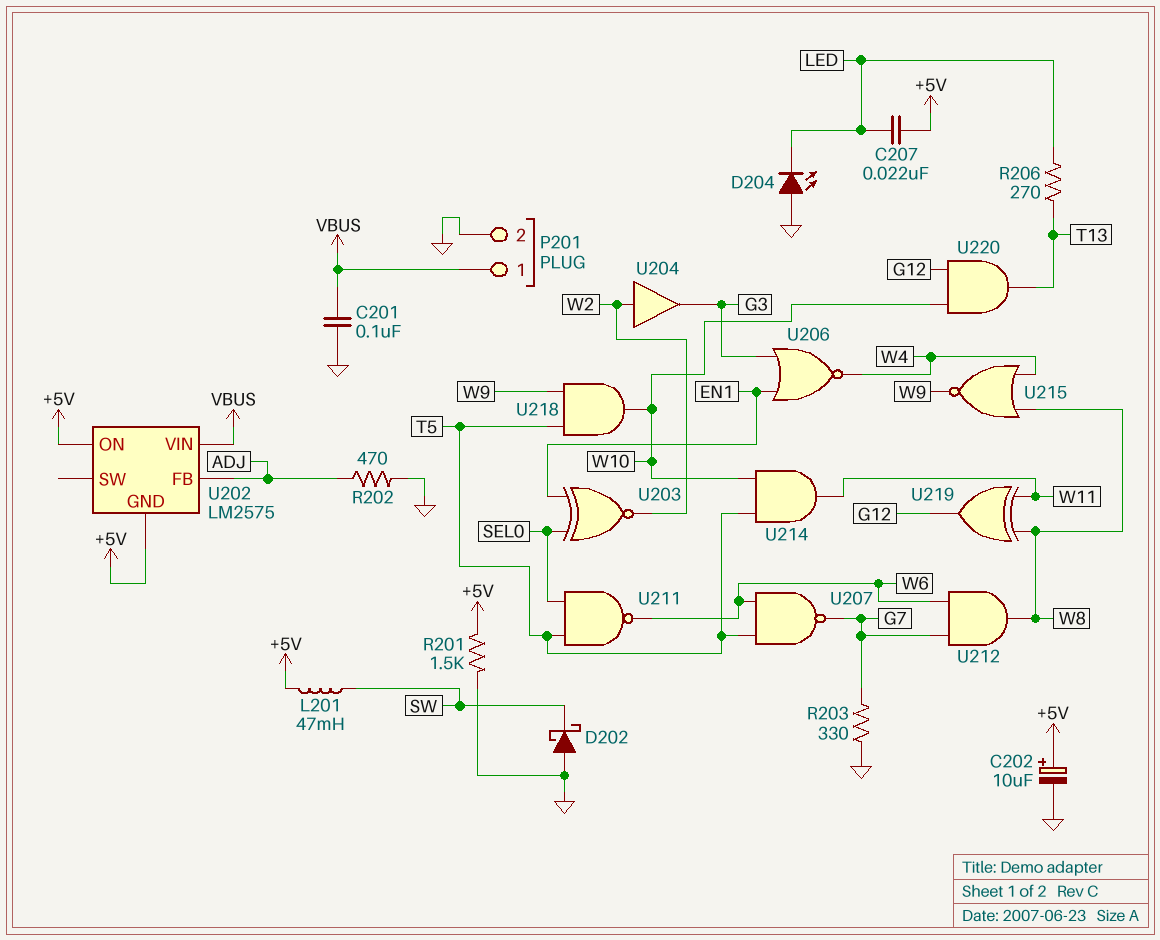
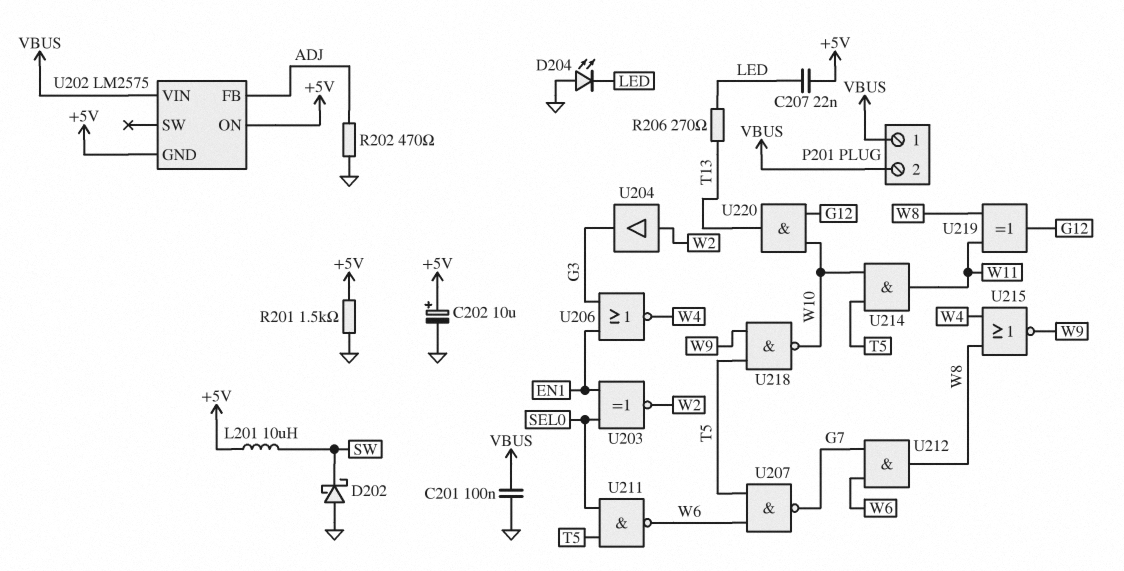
L201: 47mH (+5V, SW) -> 10uH (+5V, SW)
P201 pin 2: GND -> VBUS
R203: 330 (G7, GND) -> none
U218: AND (in T5, in W9, out W10) -> NAND (in T5, in W9, out W10)

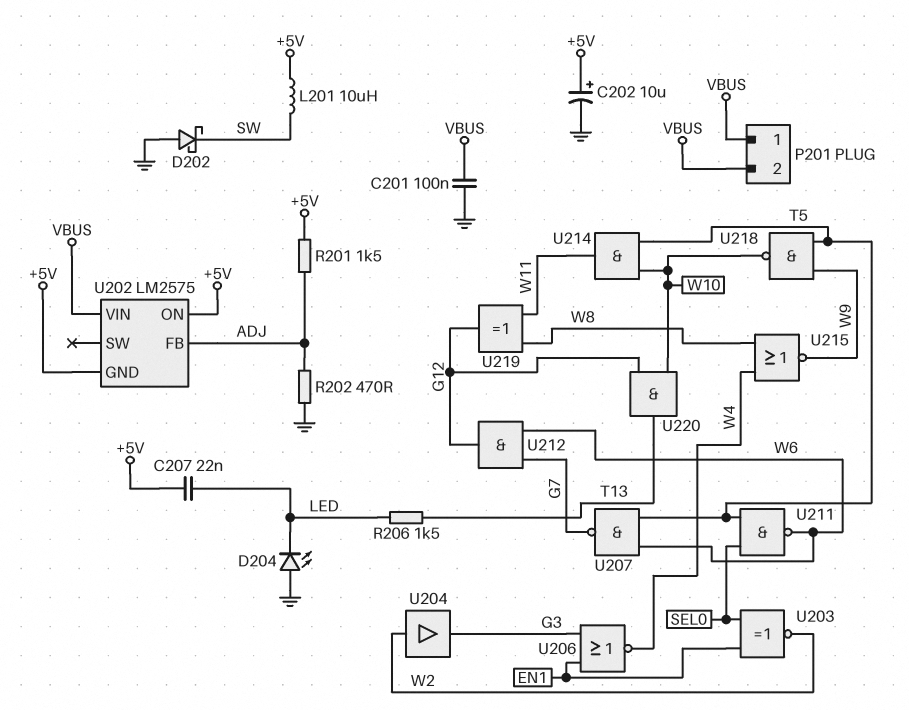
R201: 1.5k (+5V, GND) -> 1.5k (+5V, ADJ)
R206: 270 (LED, T13) -> 1.5k (LED, T13)
U212: AND (in G7, in W6, out W8) -> AND (in G7, in W6, out G12)

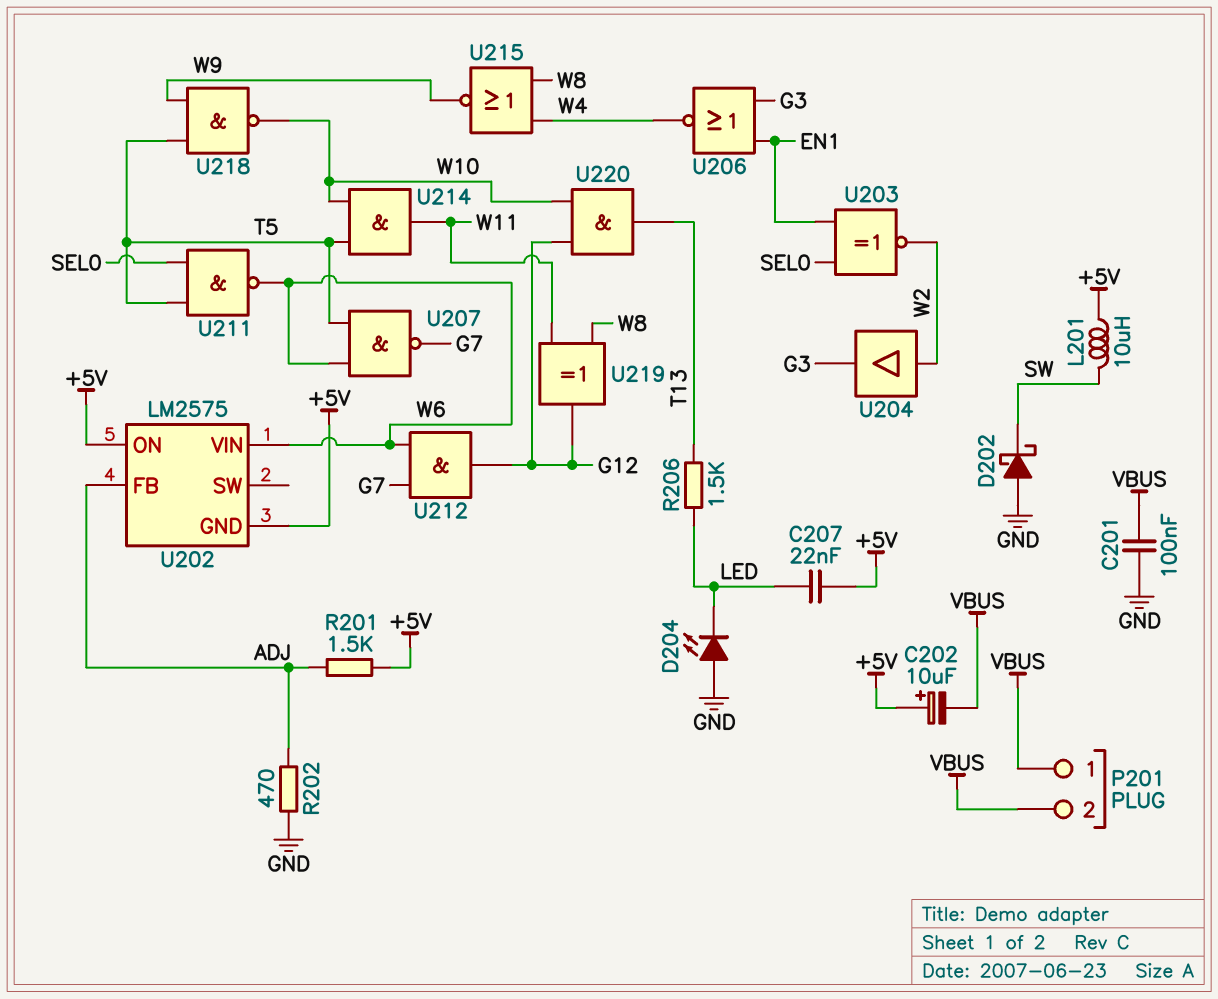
C202: 10uF (plus +5V, minus GND) -> 10uF (plus +5V, minus VBUS)
U202 pin VIN: VBUS -> W6

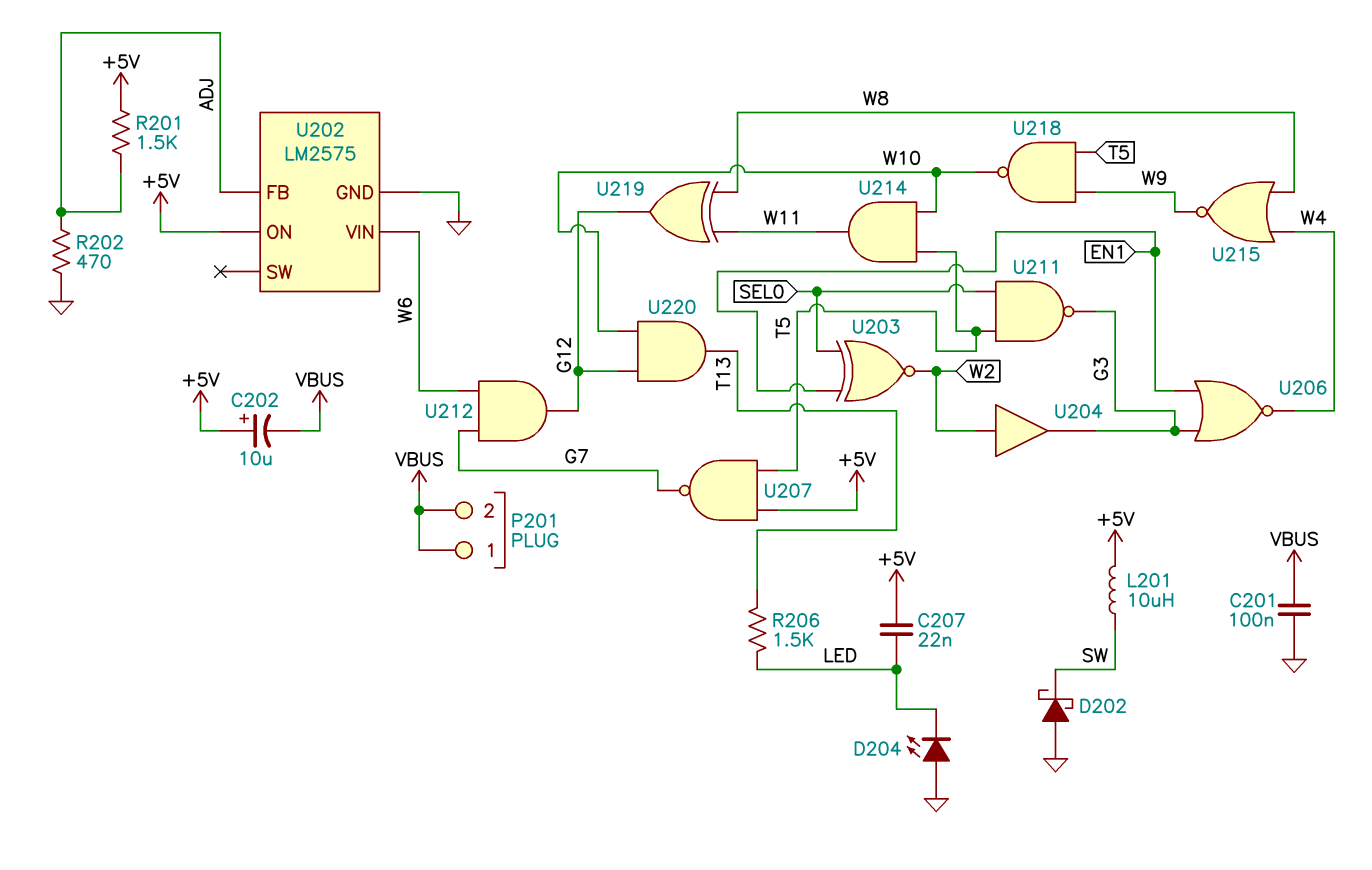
U202 pin GND: +5V -> GND
U207: NAND (in T5, in W6, out G7) -> NAND (in +5V, in T5, out G7)
U211: NAND (in SEL0, in T5, out W6) -> NAND (in SEL0, in T5, out G3)

